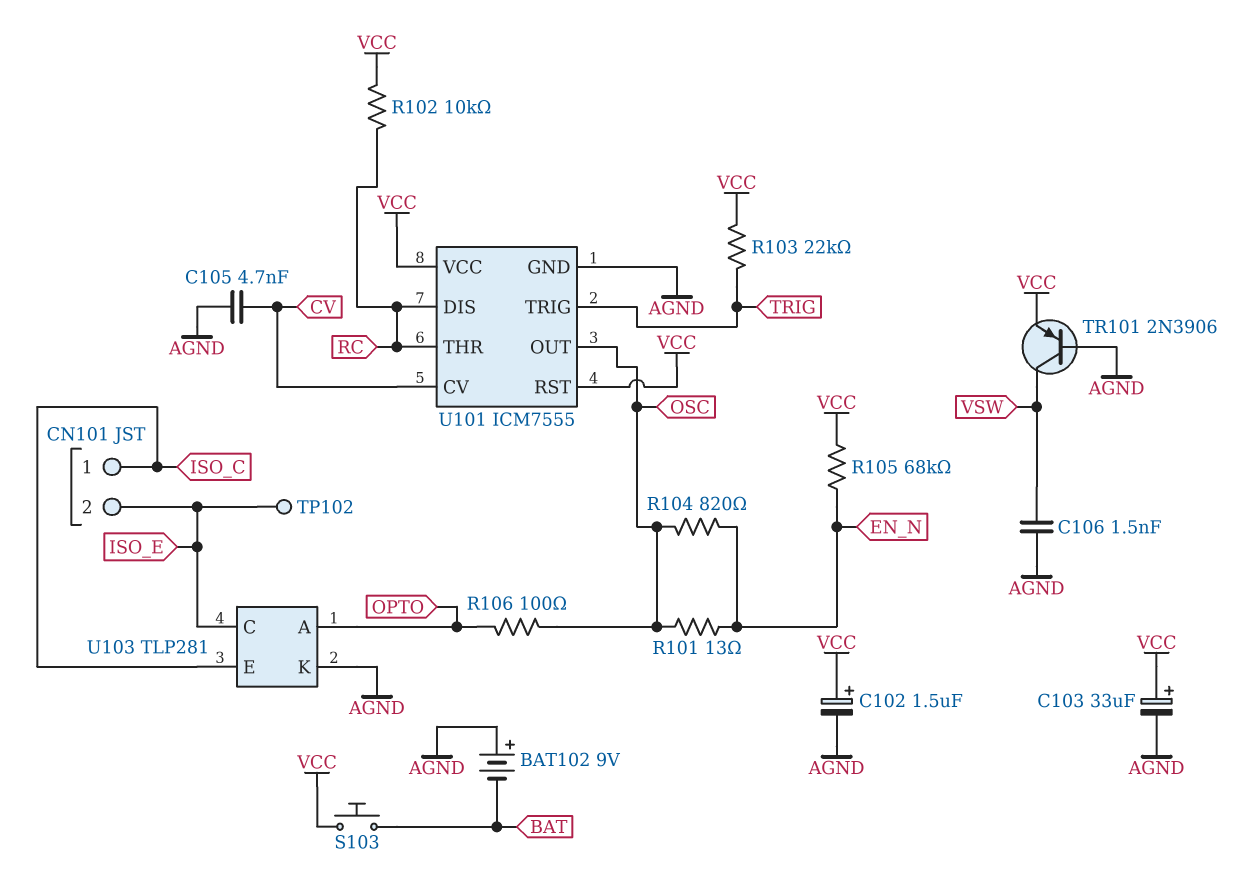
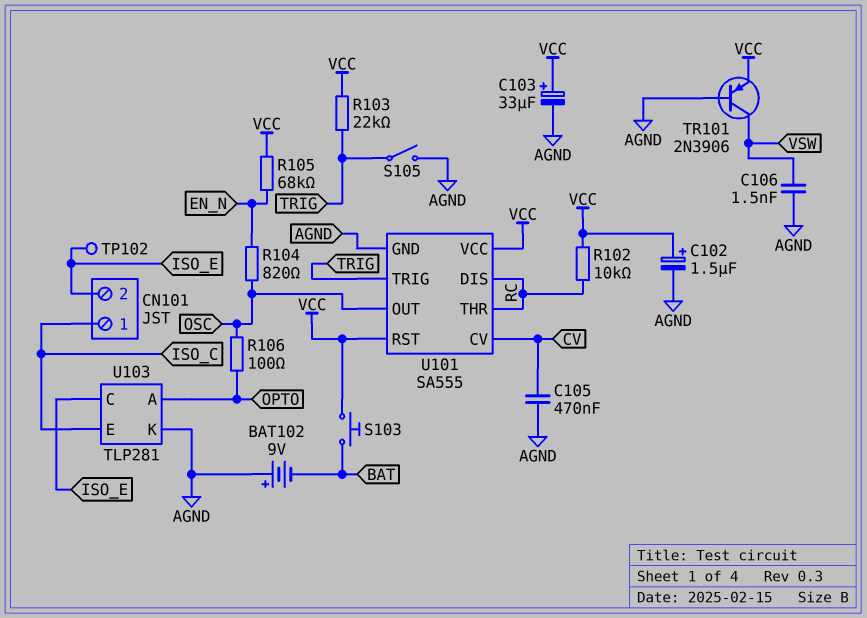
C105: 4.7nF (AGND, CV) -> 470nF (AGND, CV)
R101: 13 (EN_N, OSC) -> none
S105: none -> switch (AGND, TRIG)
U101: ICM7555 -> SA555

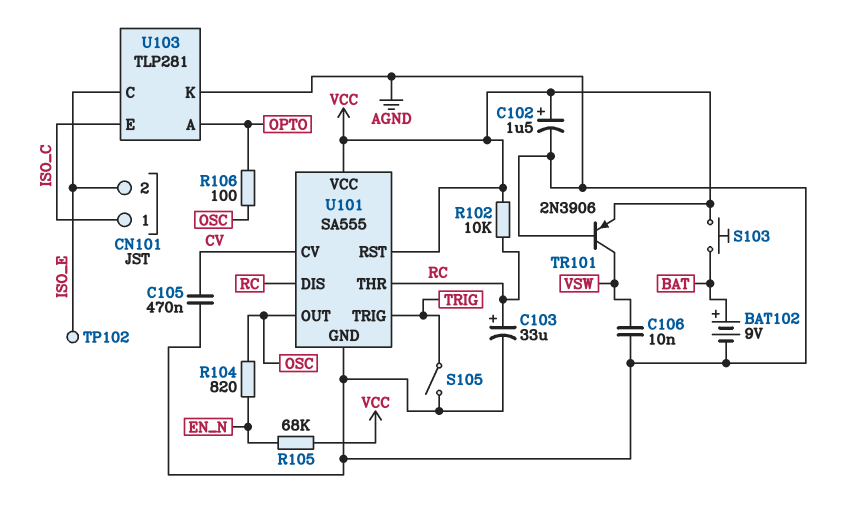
BAT102: 9V (plus AGND, minus BAT) -> 9V (plus BAT, minus AGND)
C103: 33uF (plus VCC, minus AGND) -> 33uF (plus RC, minus AGND)
C106: 1.5nF (AGND, VSW) -> 10nF (AGND, VSW)
R103: 22k (TRIG, VCC) -> none

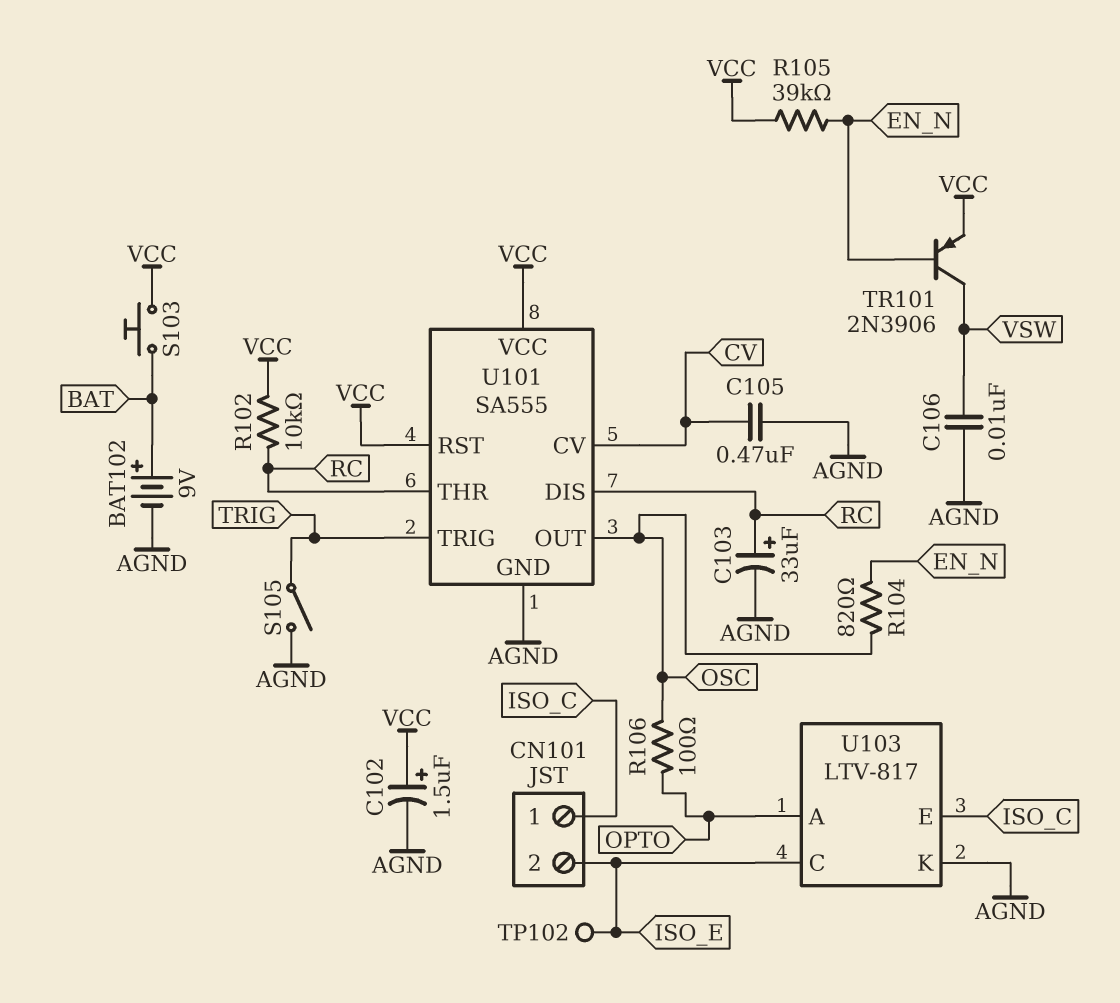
R105: 68k (EN_N, VCC) -> 39k (EN_N, VCC)
TR101: PNP 2N3906 (B AGND, C VSW, E VCC) -> PNP 2N3906 (B EN_N, C VSW, E VCC)
U103: TLP281 -> LTV-817

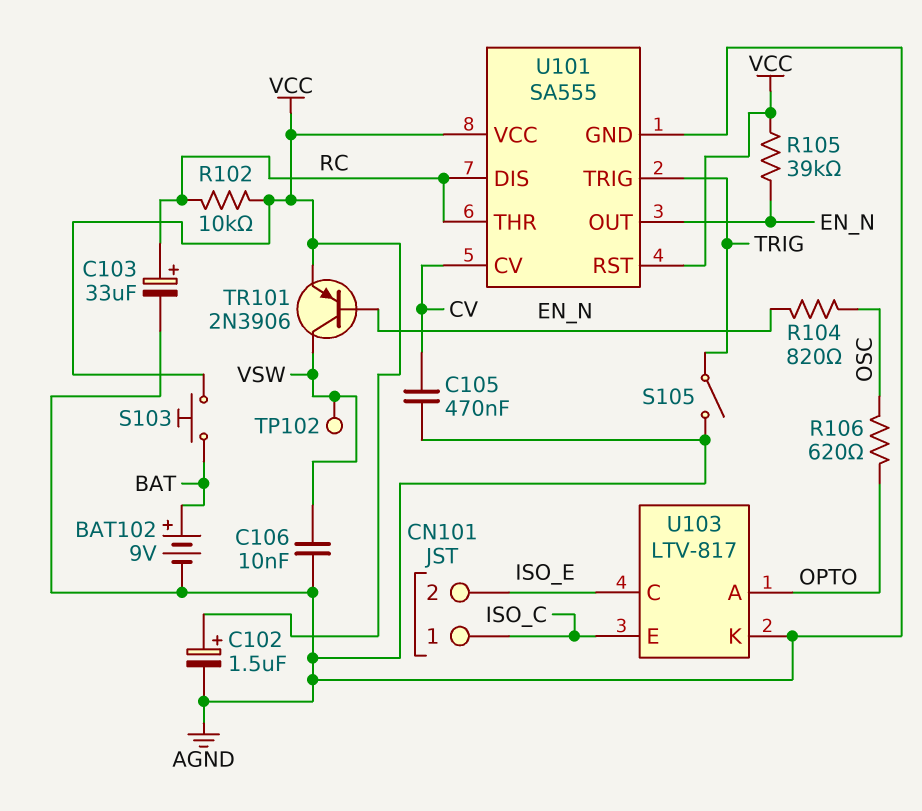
R106: 100 (OPTO, OSC) -> 620 (OPTO, OSC)
TP102: test point (ISO_E) -> test point (VSW)
U101 pin OUT: OSC -> EN_N

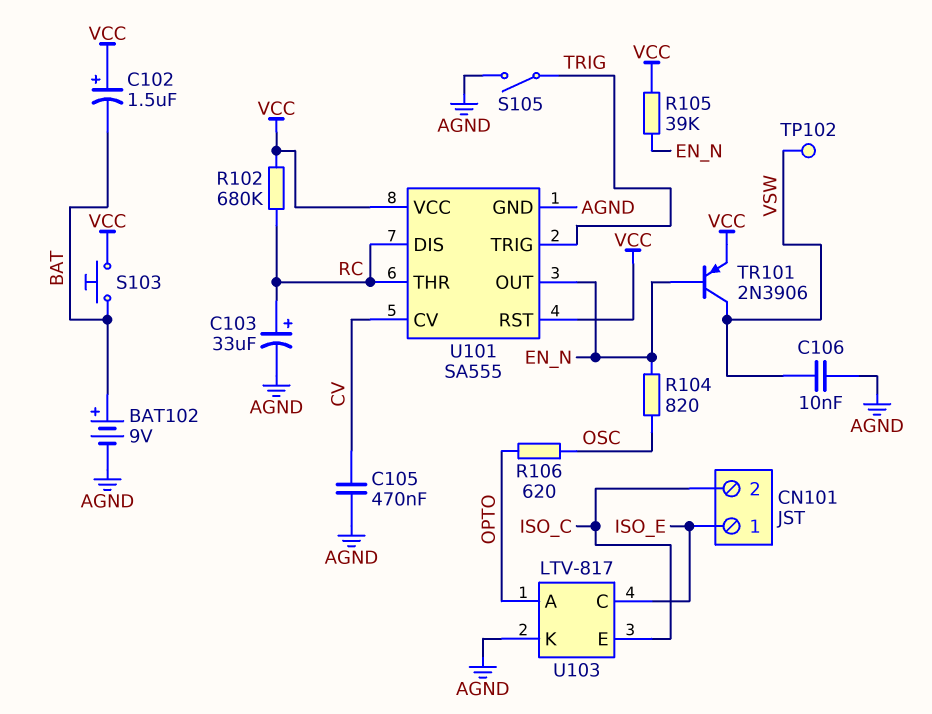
C102: 1.5uF (plus VCC, minus AGND) -> 1.5uF (plus VCC, minus BAT)
CN101 pin 1: ISO_C -> ISO_E
CN101 pin 2: ISO_E -> ISO_C
R102: 10k (RC, VCC) -> 680k (RC, VCC)

